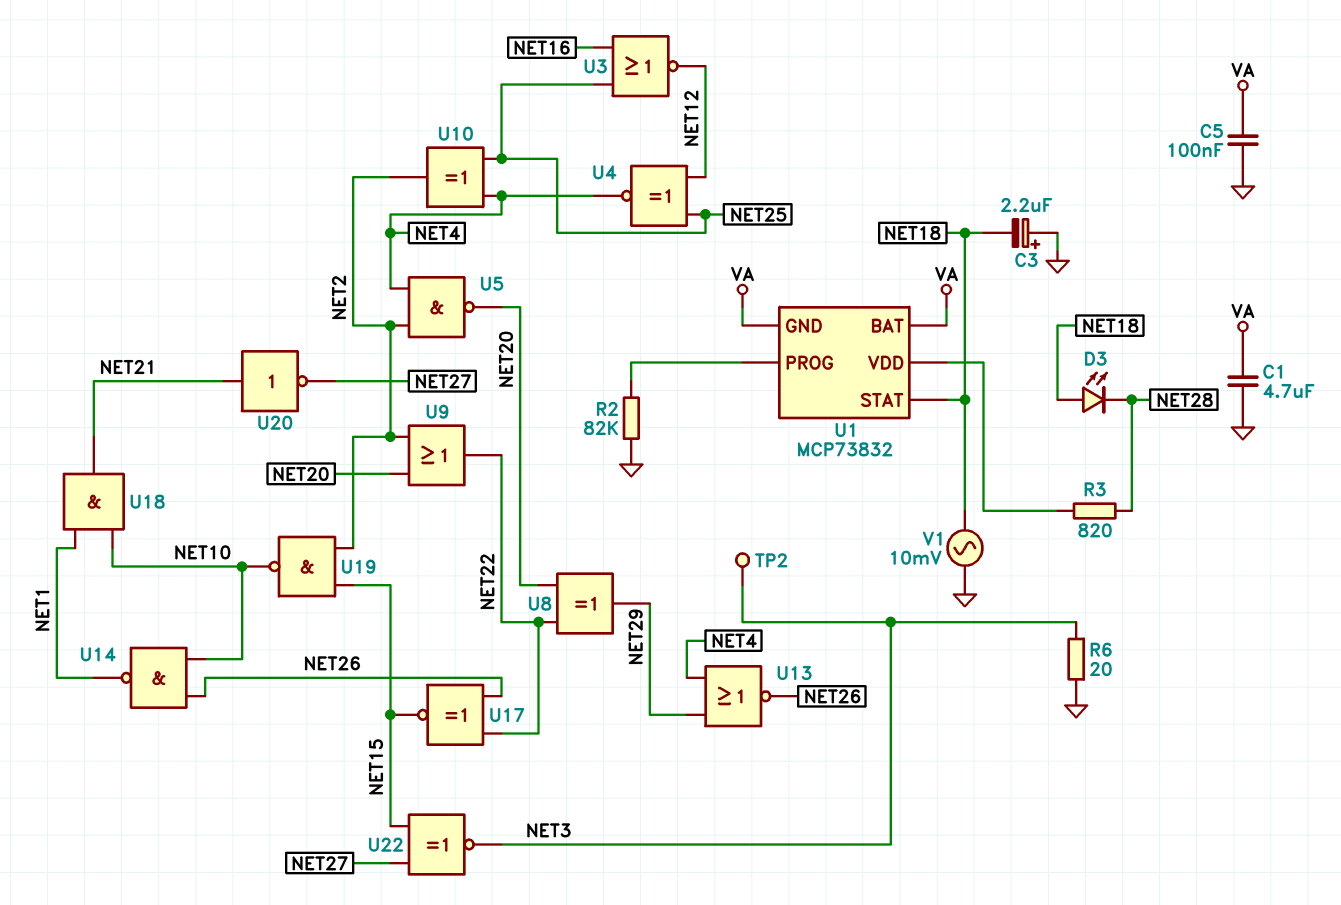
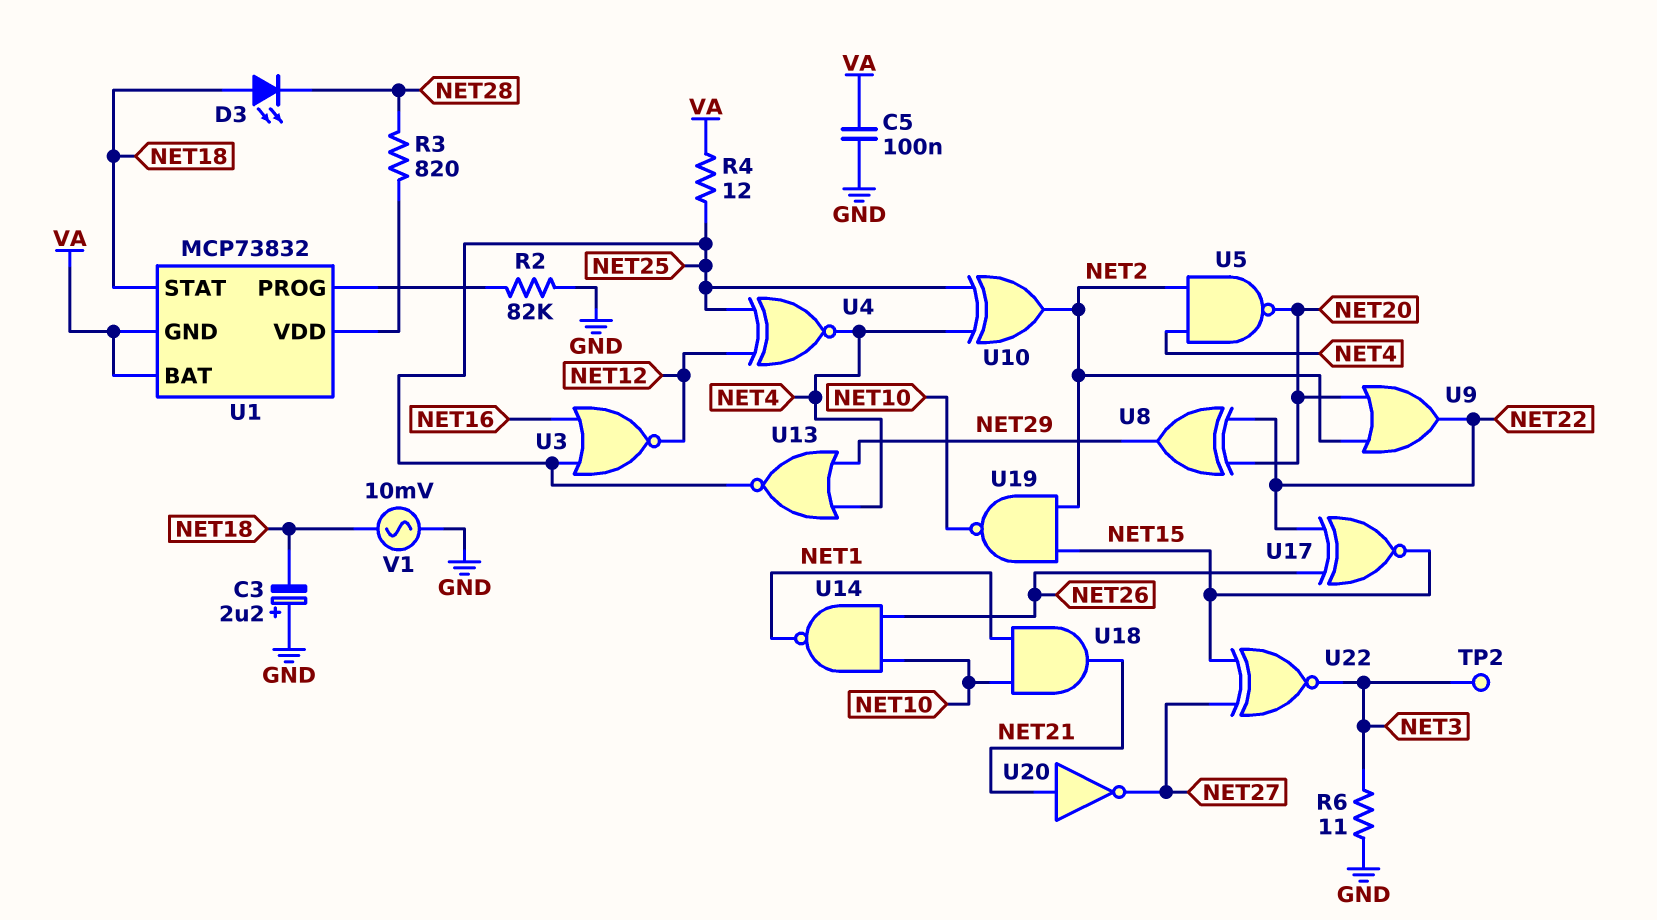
C1: 4.7uF (GND, VA) -> none
R4: none -> 12 (NET25, VA)
R6: 20 (GND, NET3) -> 11 (GND, NET3)
U13: NOR (in NET4, in NET29, out NET26) -> NOR (in NET4, in NET29, out NET25)

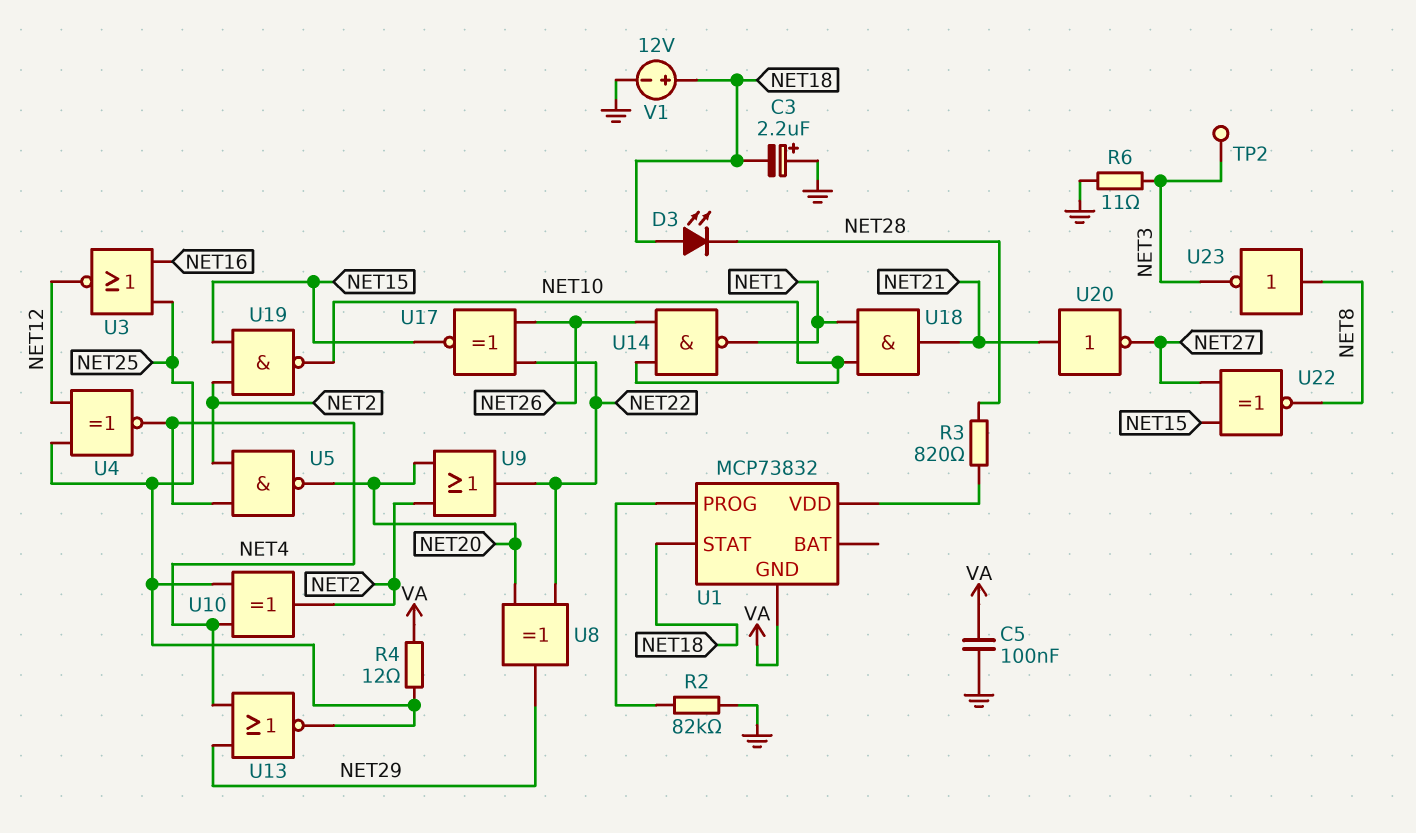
U1 pin BAT: VA -> none
U22: XNOR (in NET15, in NET27, out NET3) -> XNOR (in NET15, in NET27, out NET8)
U23: none -> NOT (in NET8, out NET3)
V1: AC 10mV (GND, NET18) -> 12V (plus NET18, minus GND)

